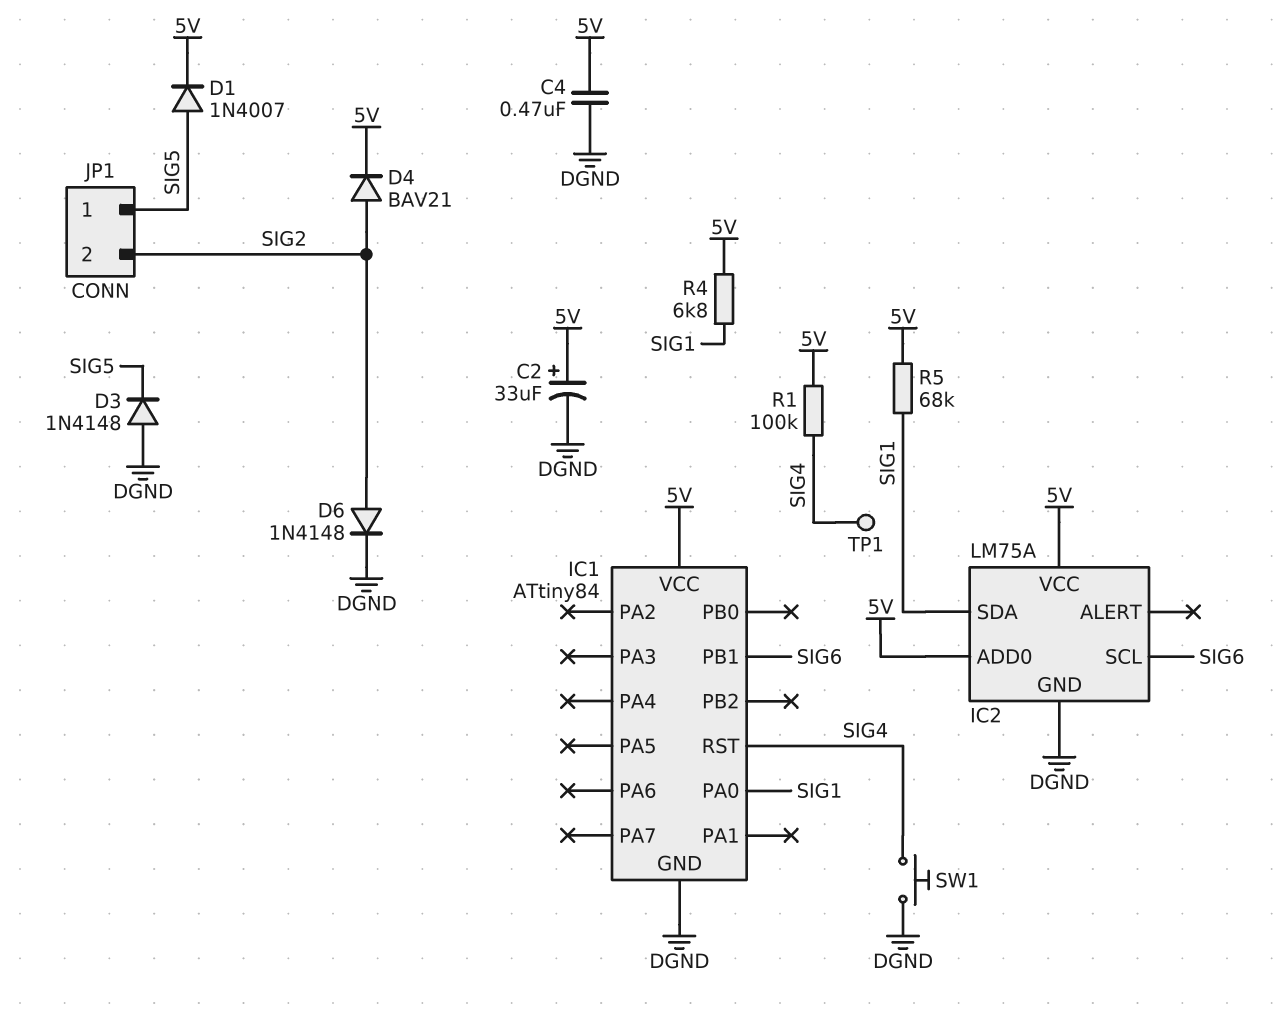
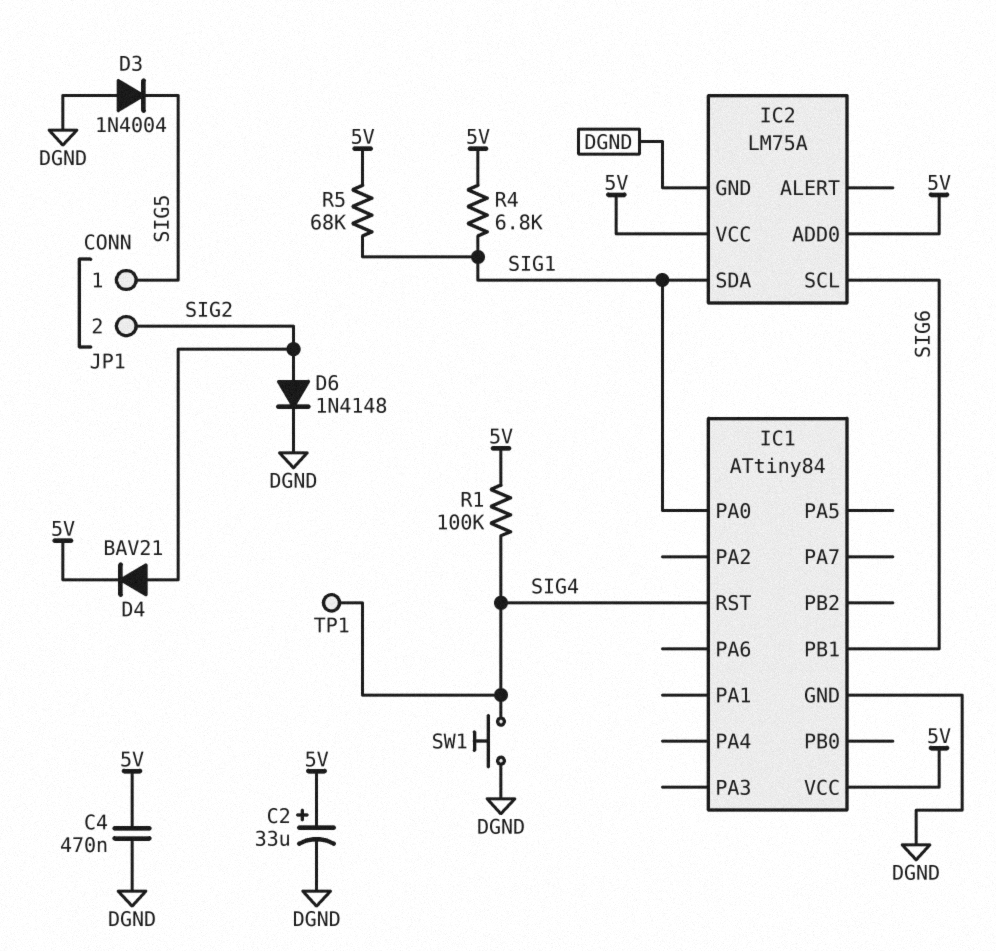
D1: diode 1N4007 (A SIG5, K 5V) -> none
D3: diode 1N4148 (A DGND, K SIG5) -> diode 1N4004 (A DGND, K SIG5)

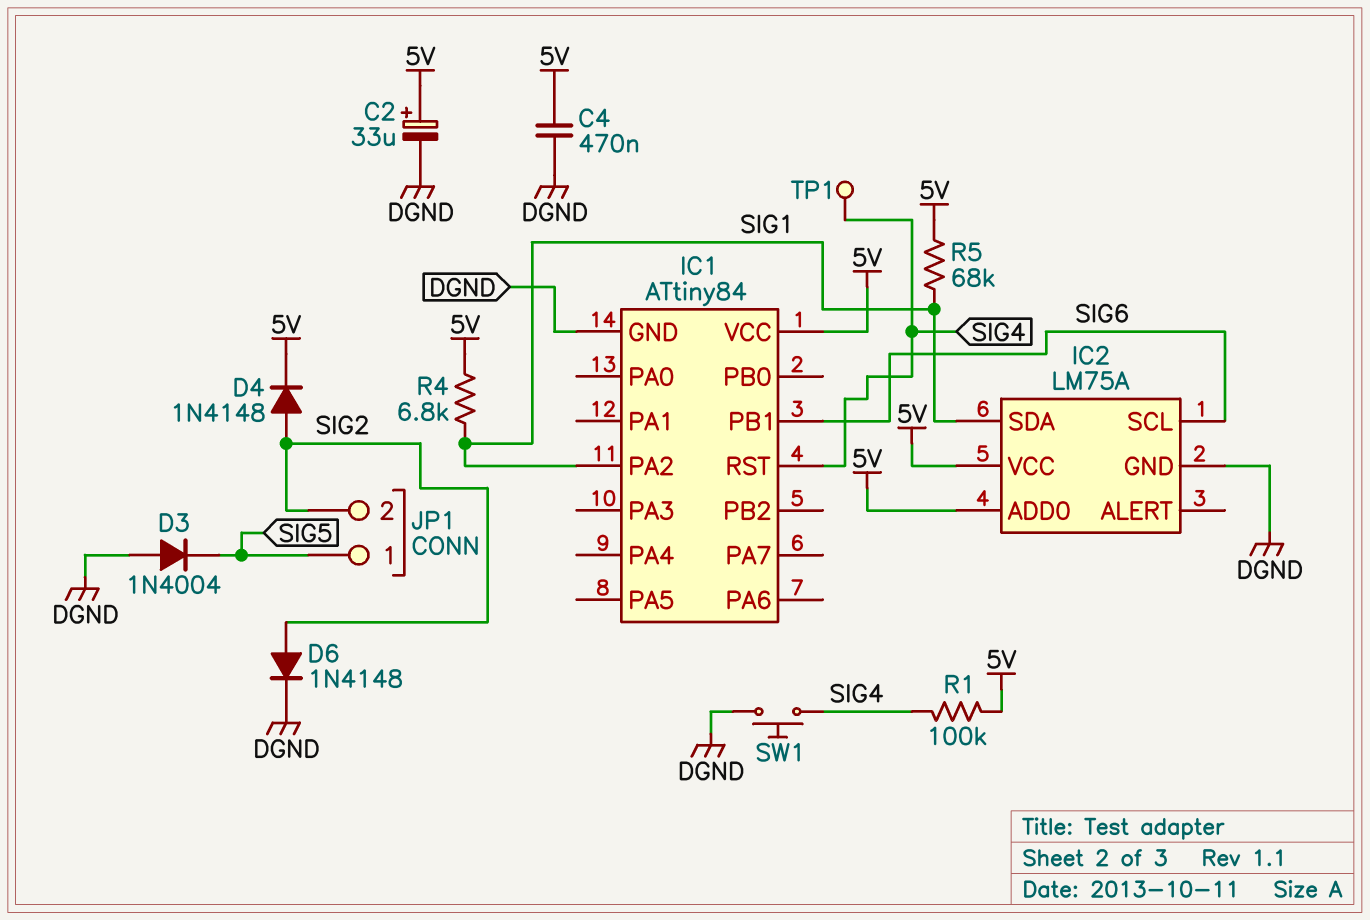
D4: diode BAV21 (A SIG2, K 5V) -> diode 1N4148 (A SIG2, K 5V)
IC1 pin PA0: SIG1 -> none
IC1 pin PA2: none -> SIG1

